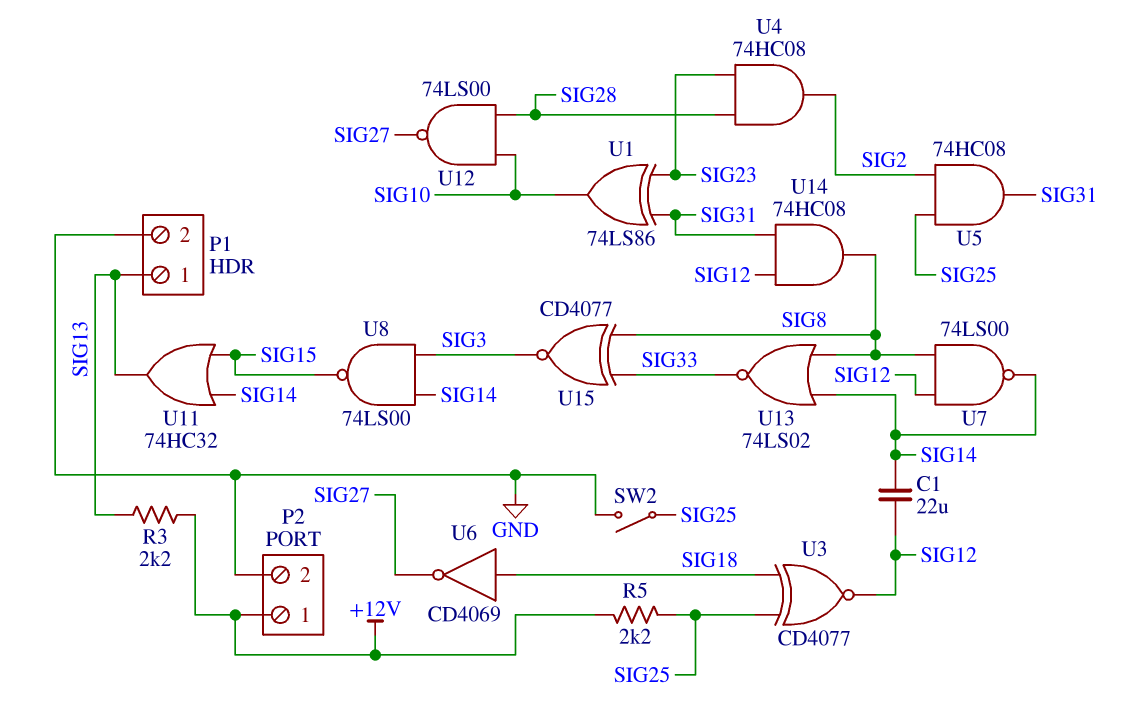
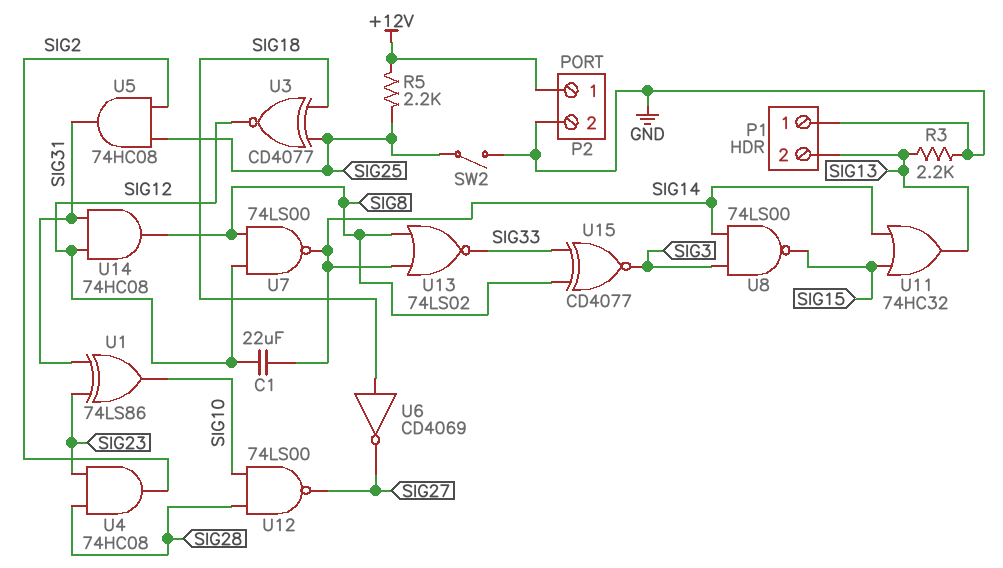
P1 pin 1: SIG13 -> GND
P1 pin 2: GND -> SIG13
R3: 2.2k (+12V, SIG13) -> 2.2k (GND, SIG13)

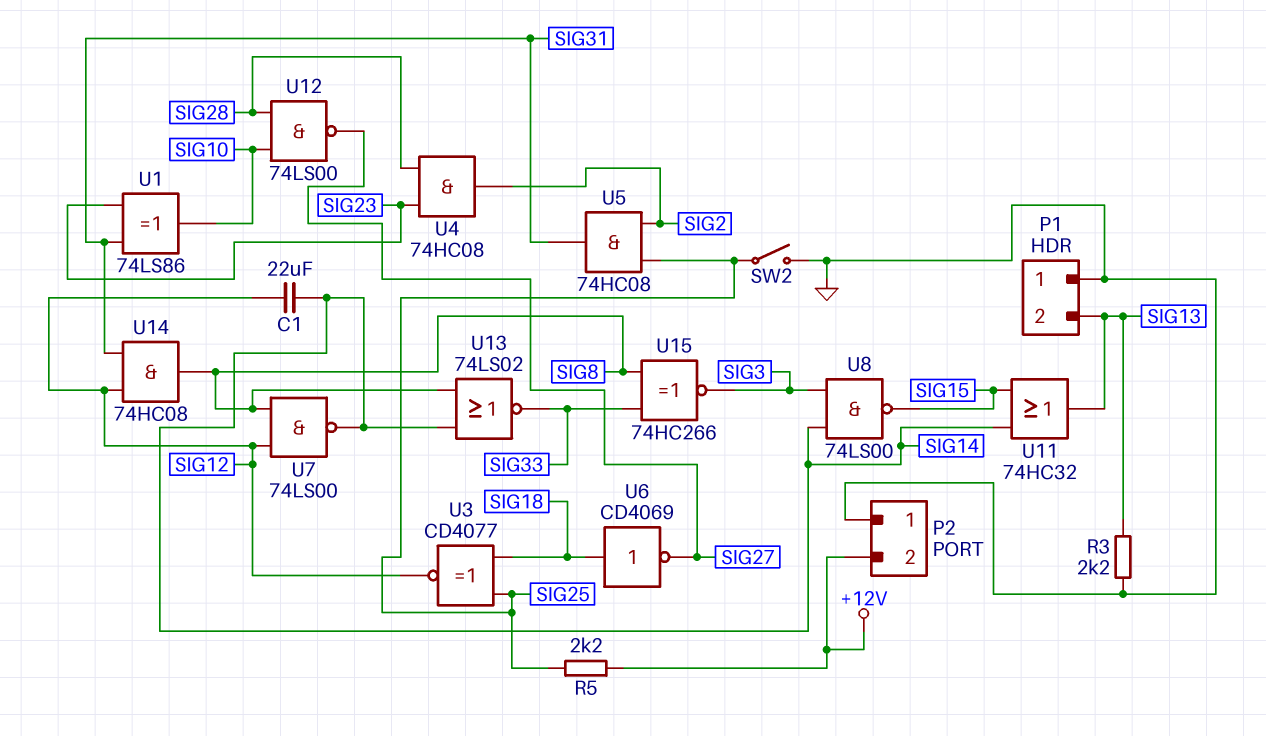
P2 pin 1: +12V -> GND
P2 pin 2: GND -> +12V
U15: XNOR CD4077 (in SIG8, in SIG33, out SIG3) -> XNOR 74HC266 (in SIG8, in SIG33, out SIG3)

